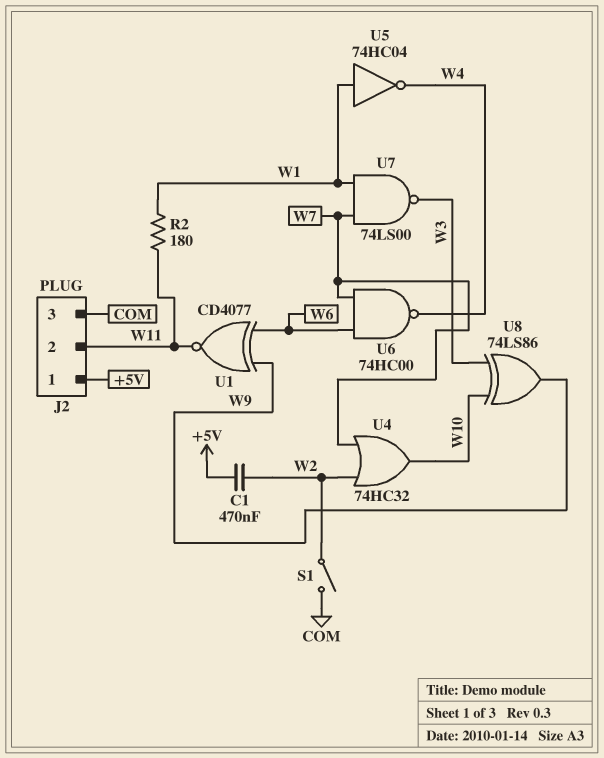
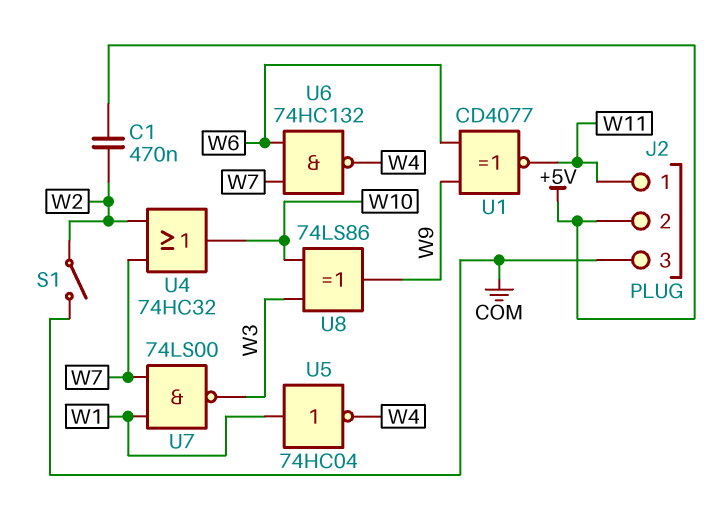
J2 pin 1: +5V -> W11
J2 pin 2: W11 -> +5V
R2: 180 (W1, W11) -> none
U6: NAND 74HC00 (in W6, in W7, out W4) -> NAND 74HC132 (in W6, in W7, out W4)

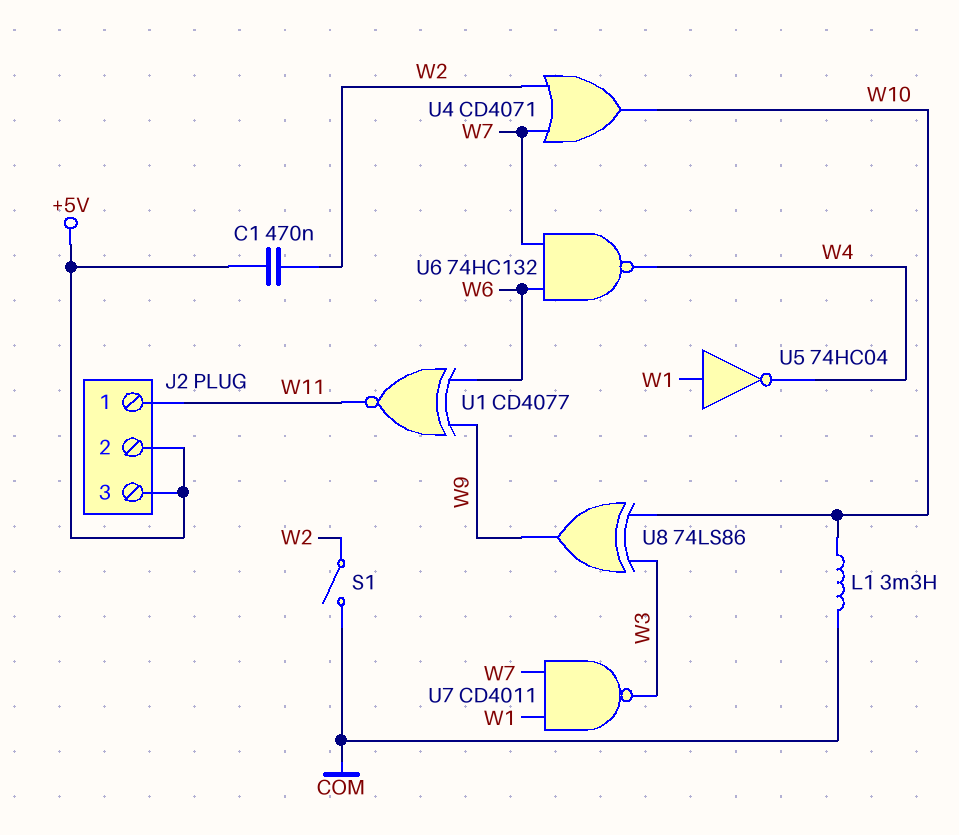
J2 pin 3: COM -> +5V
L1: none -> 3.3mH (COM, W10)
U4: OR 74HC32 (in W2, in W7, out W10) -> OR CD4071 (in W2, in W7, out W10)
U7: NAND 74LS00 (in W1, in W7, out W3) -> NAND CD4011 (in W1, in W7, out W3)

